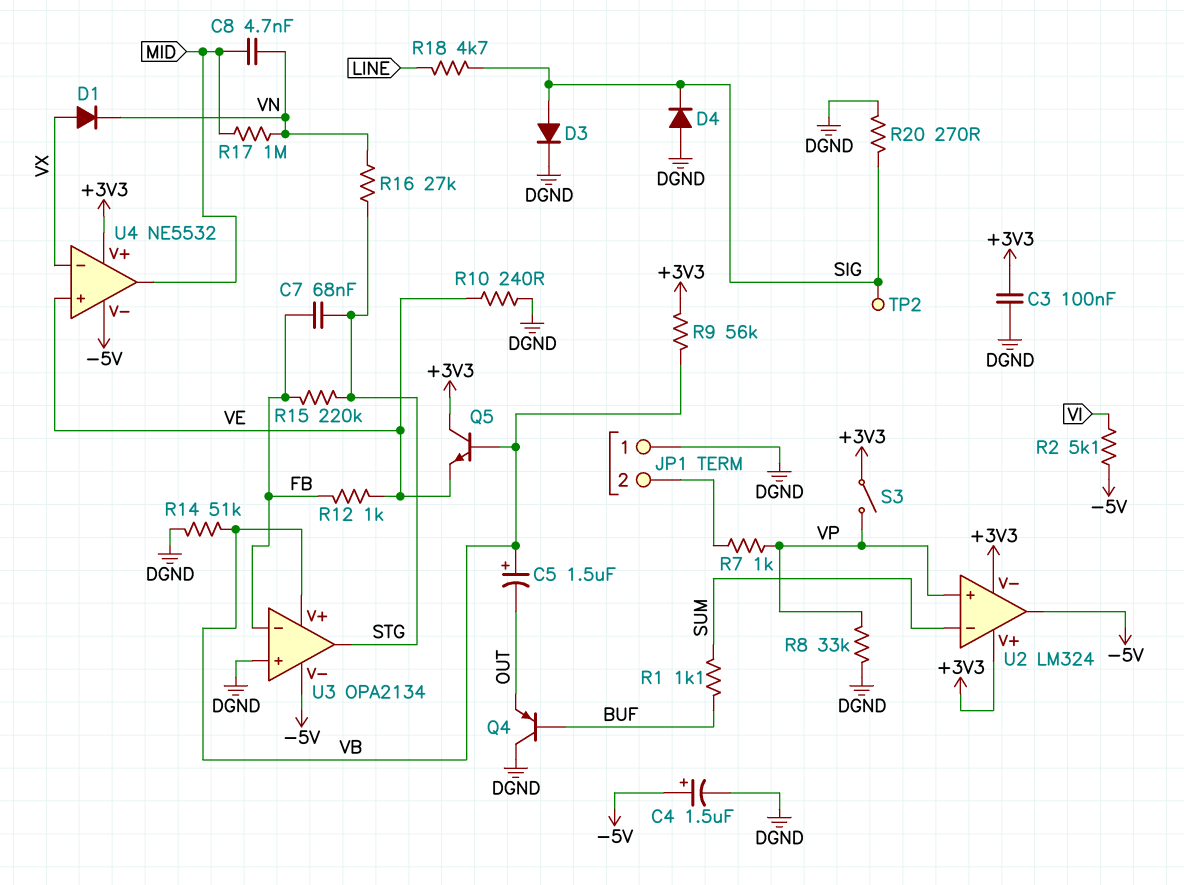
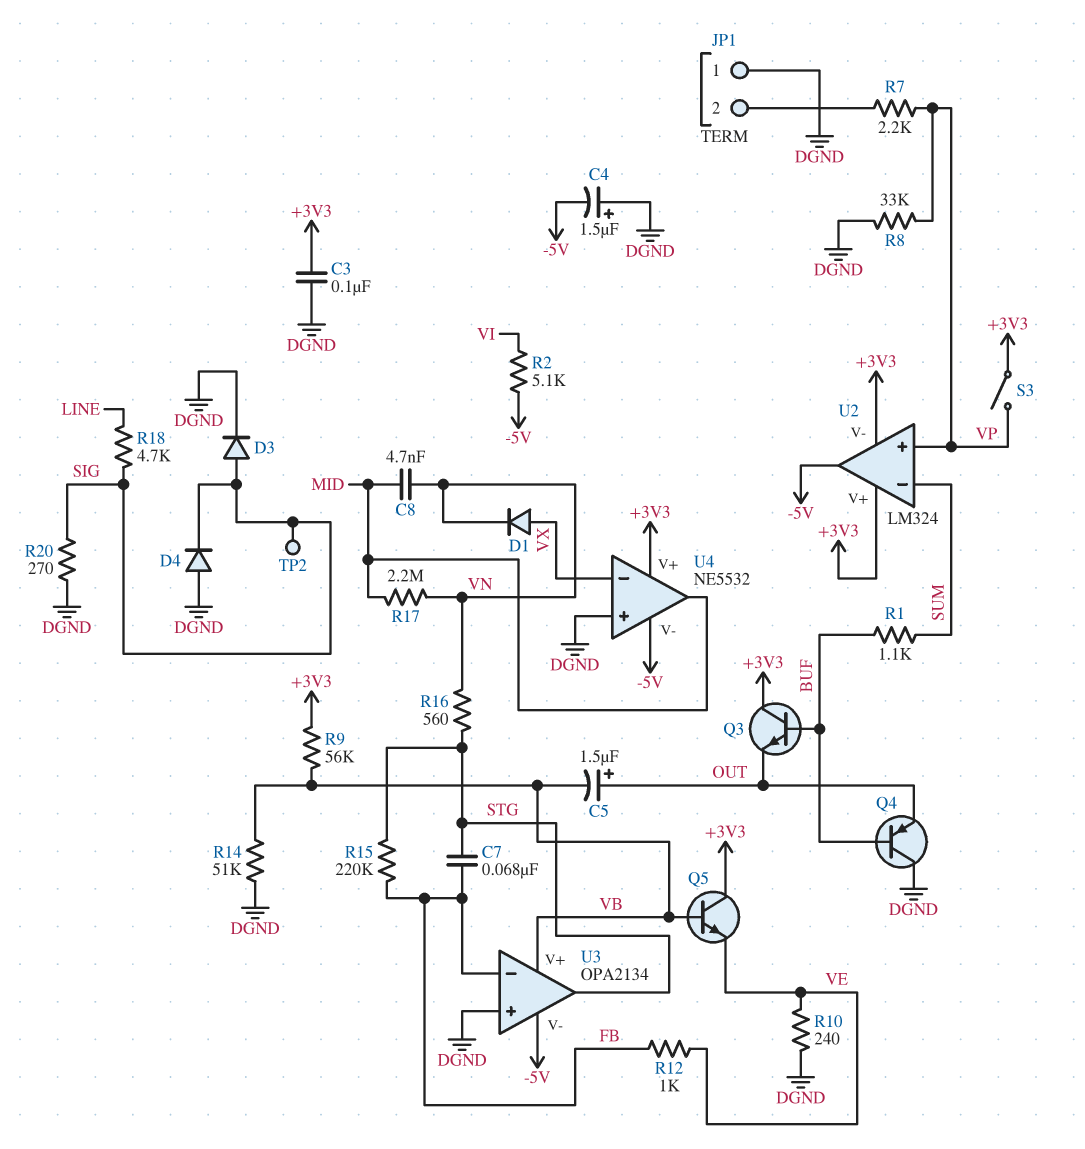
C4: 1.5uF (plus -5V, minus DGND) -> 1.5uF (plus DGND, minus -5V)
C5: 1.5uF (plus VB, minus OUT) -> 1.5uF (plus OUT, minus VB)
Q3: none -> NPN (B BUF, C +3V3, E OUT)
R7: 1k (JP1/2, VP) -> 2.2k (JP1/2, VP)
R16: 27k (STG, VN) -> 560 (STG, VN)
R17: 1M (MID, VN) -> 2.2M (MID, VN)
U4 pin in+: VE -> DGND

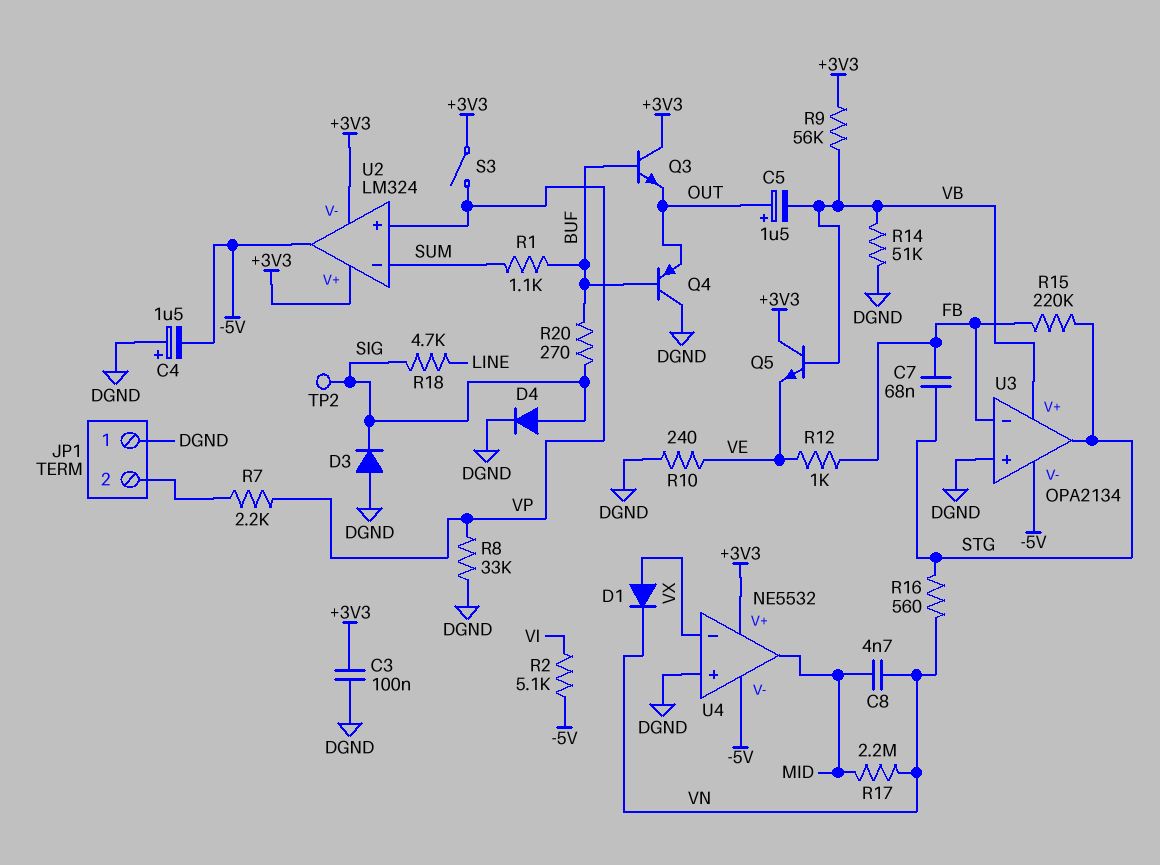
D3: diode (A SIG, K DGND) -> diode (A DGND, K SIG)
D4: diode (A DGND, K SIG) -> diode (A SIG, K DGND)
R20: 270 (DGND, SIG) -> 270 (BUF, SIG)

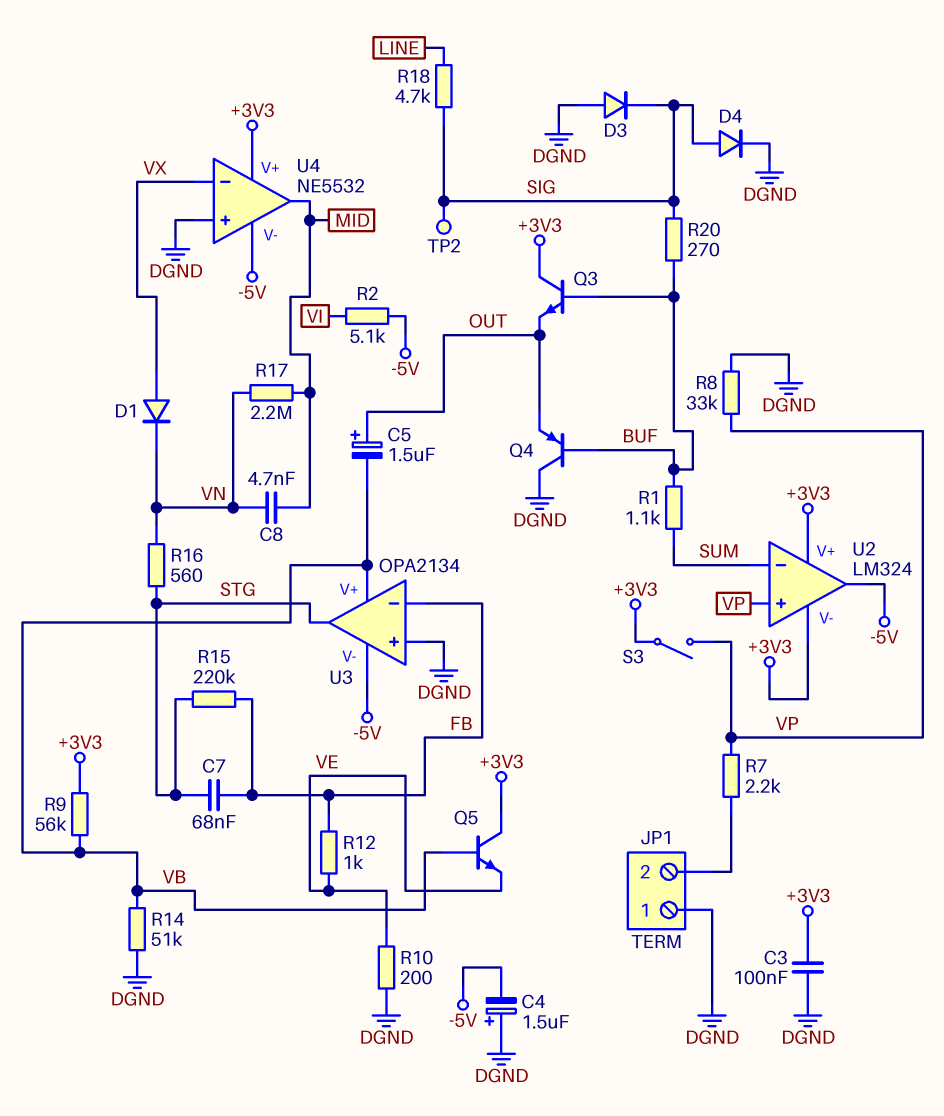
R10: 240 (DGND, VE) -> 200 (DGND, VE)

